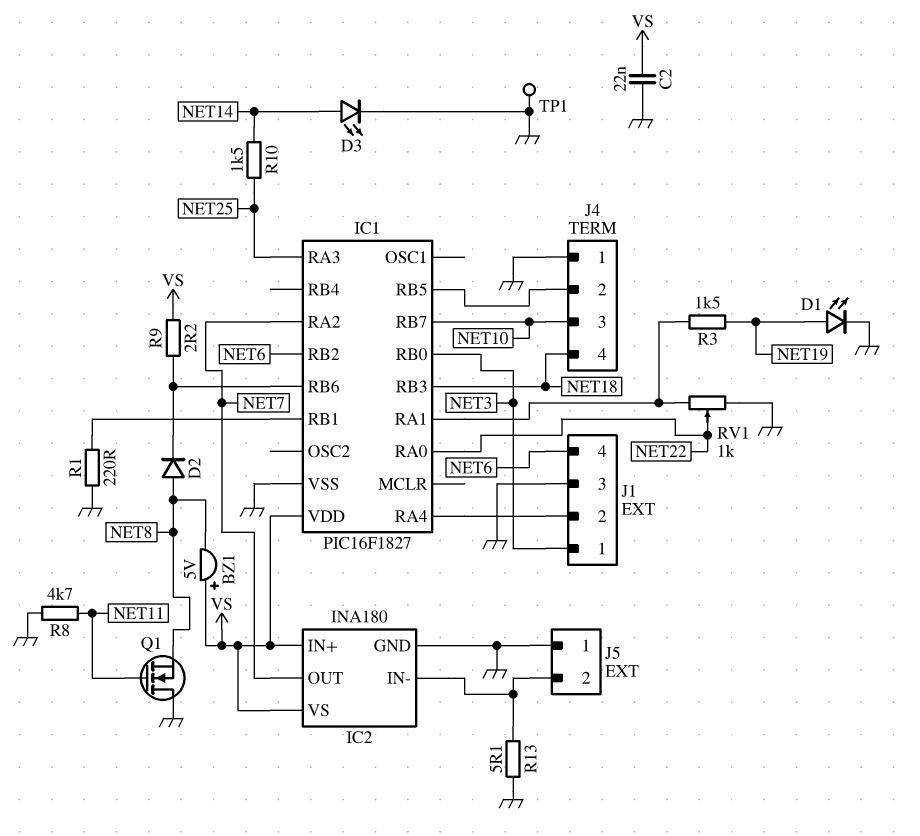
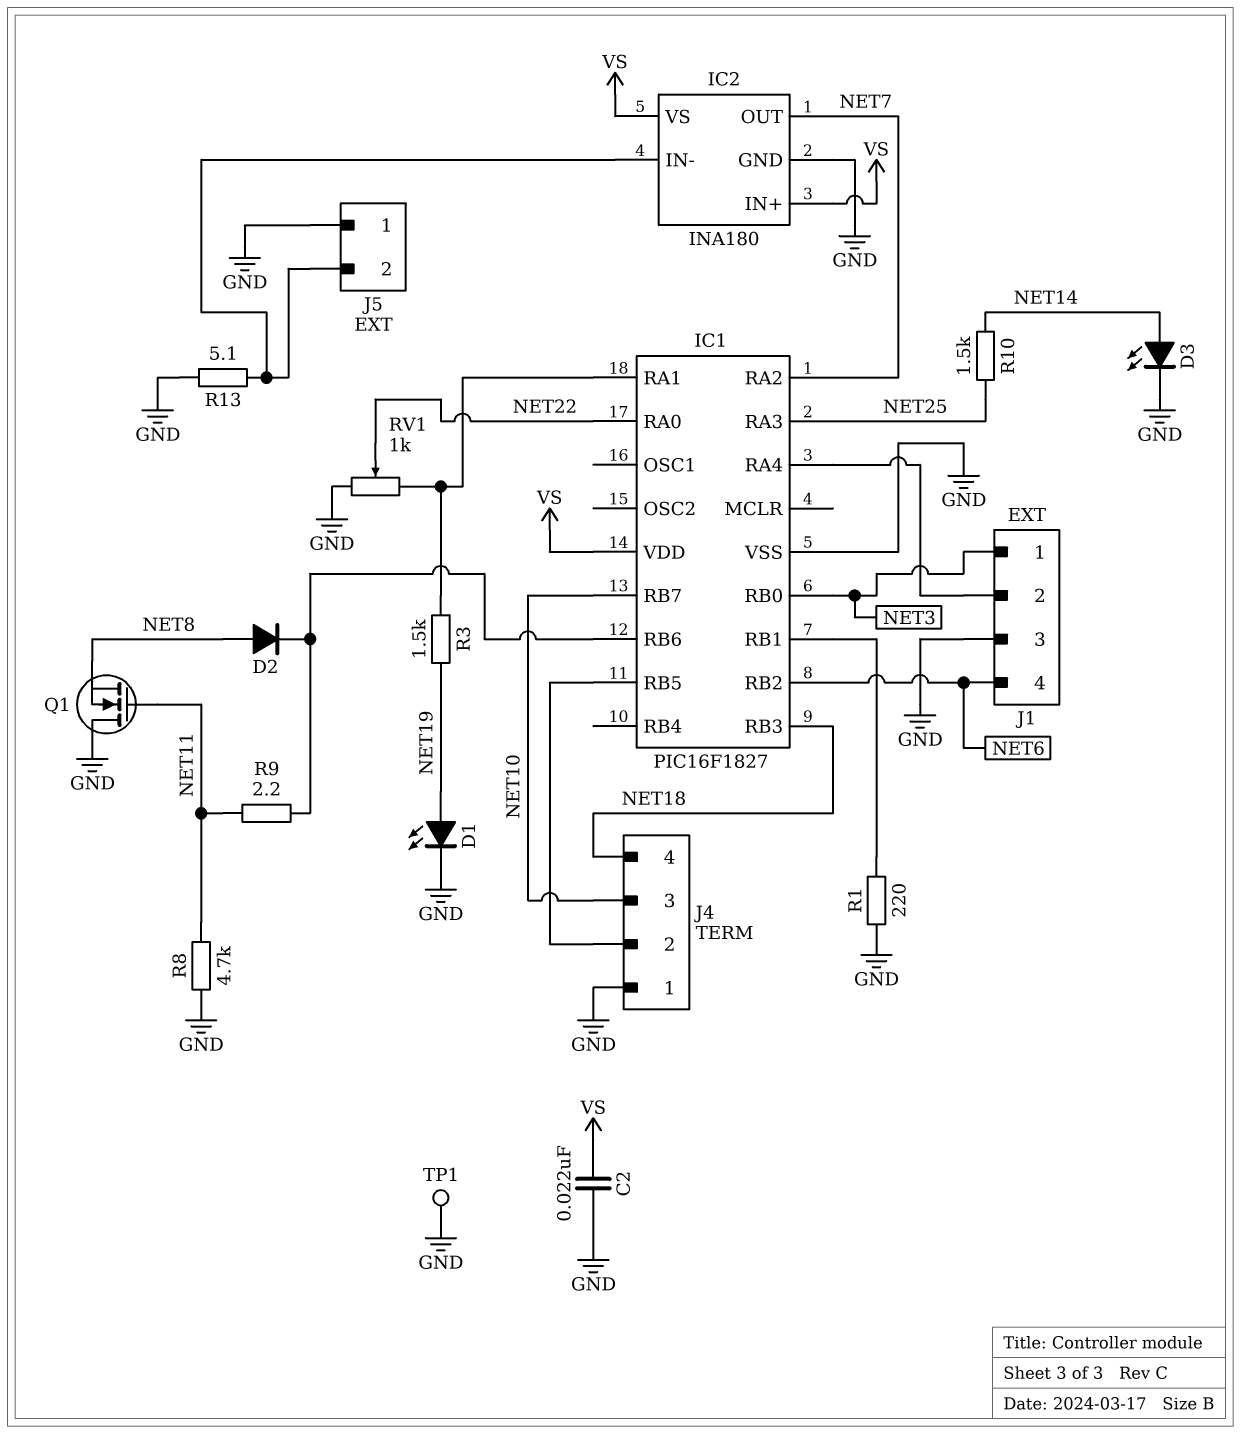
BZ1: buzzer 5V (plus VS, minus NET8) -> none
R9: 2.2 (IC1/RB6, VS) -> 2.2 (IC1/RB6, NET11)

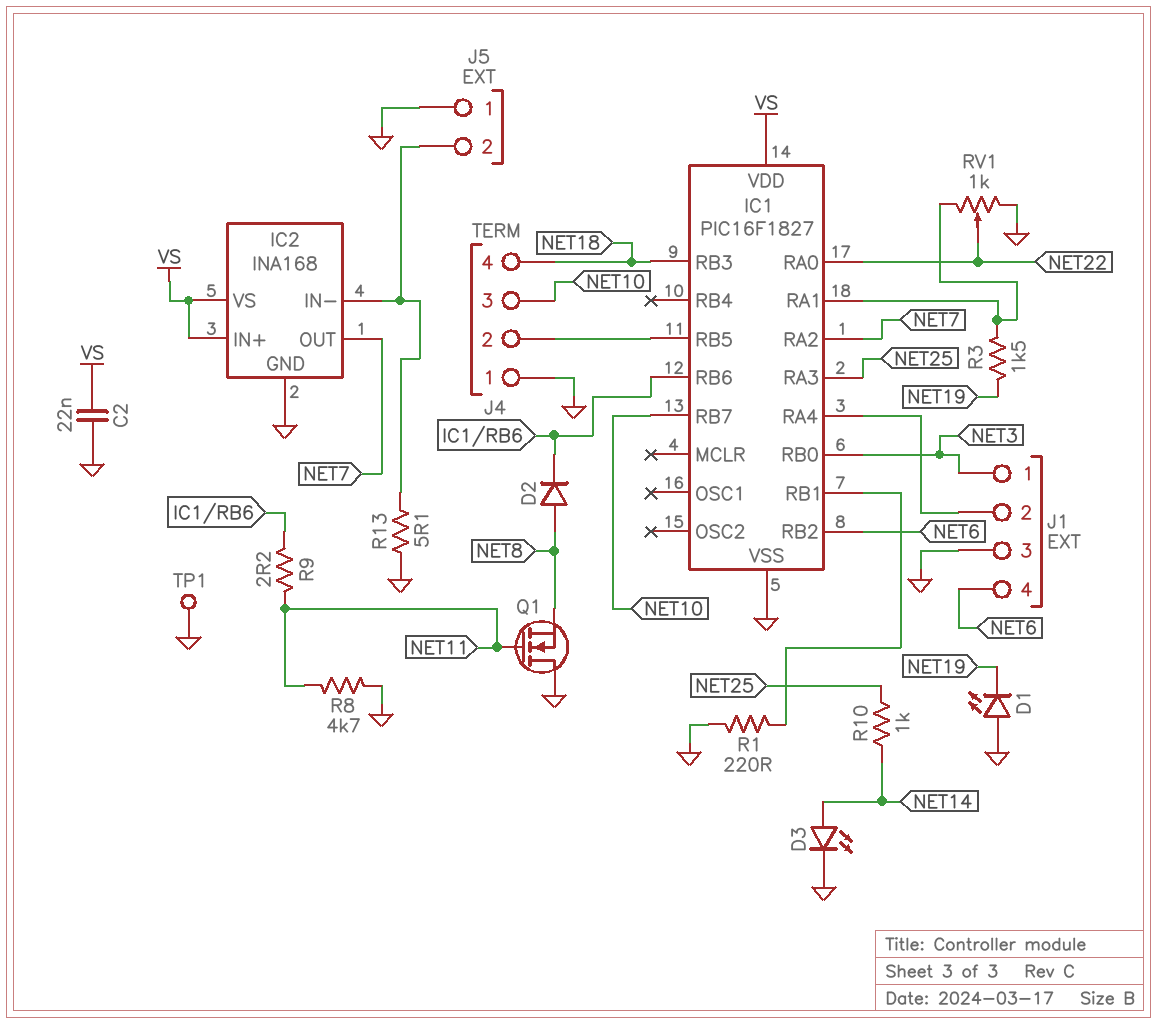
D1: LED (A NET19, K GND) -> LED (A GND, K NET19)
IC2: INA180 -> INA168
R10: 1.5k (NET14, NET25) -> 1k (NET14, NET25)

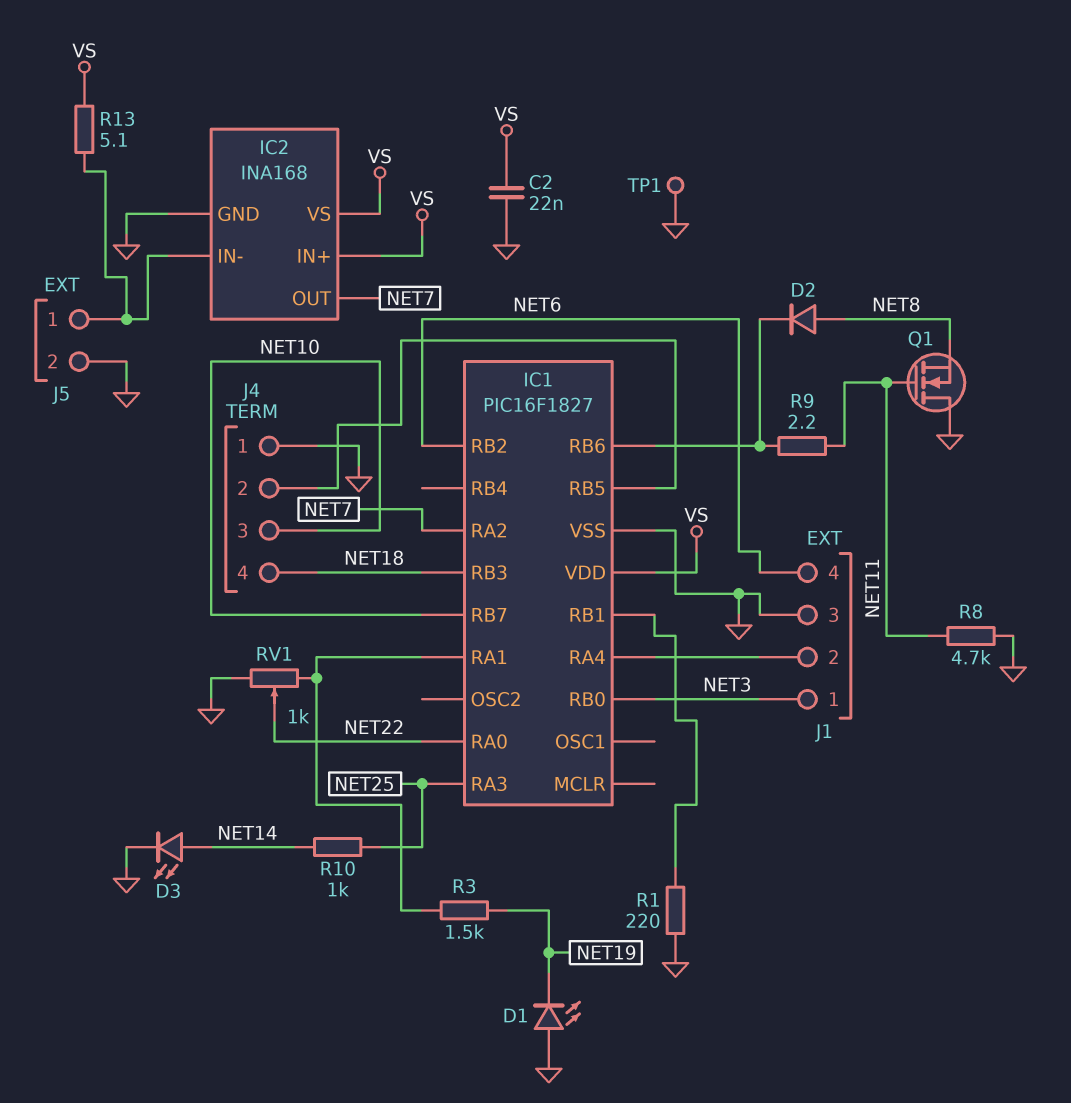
J5 pin 1: GND -> IC2/IN-
J5 pin 2: IC2/IN- -> GND
R13: 5.1 (GND, IC2/IN-) -> 5.1 (IC2/IN-, VS)

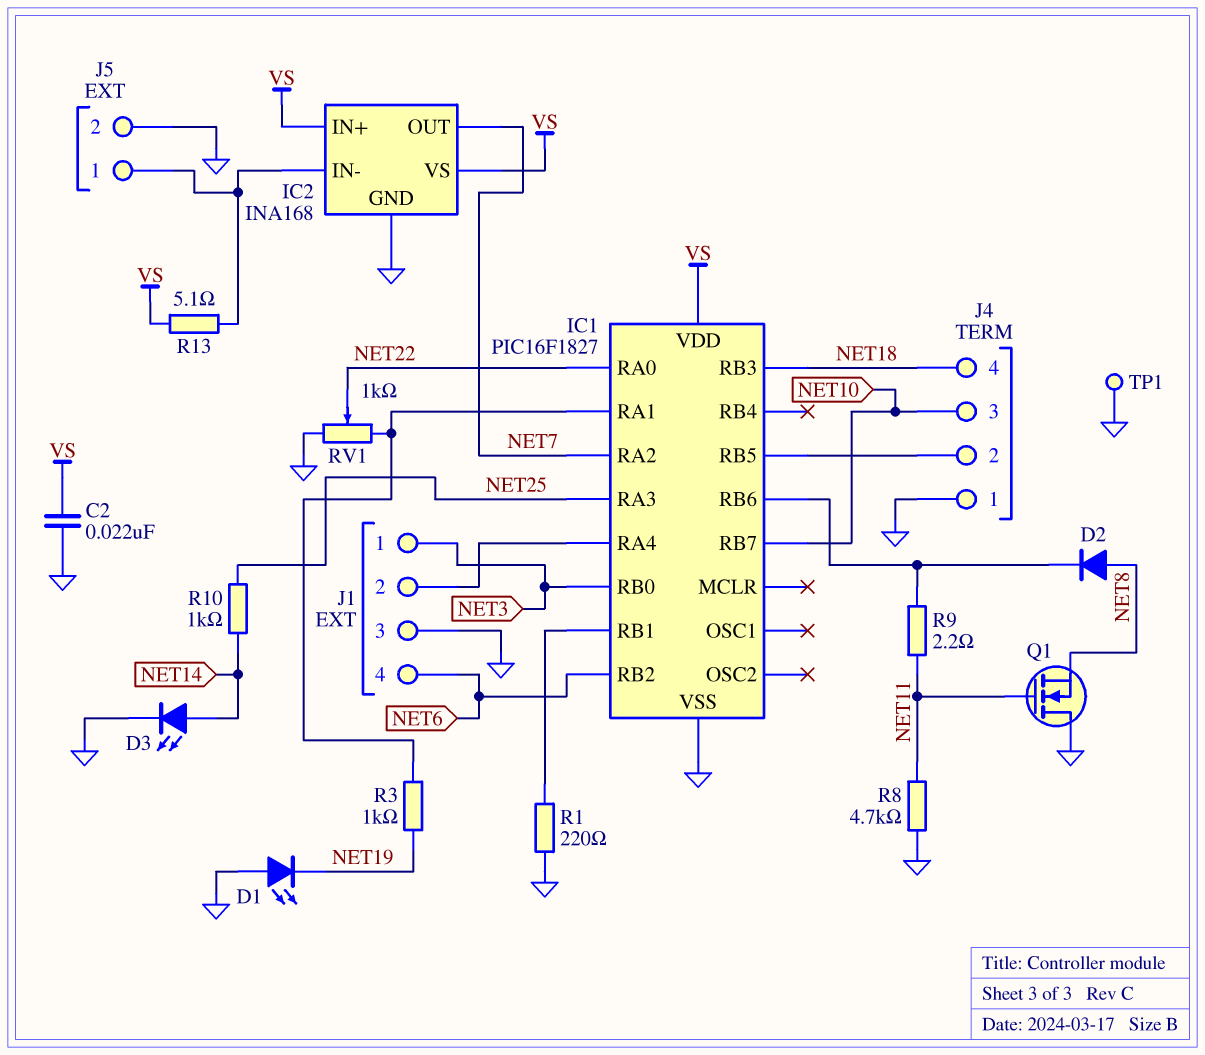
R3: 1.5k (IC1/RA1, NET19) -> 1k (IC1/RA1, NET19)

